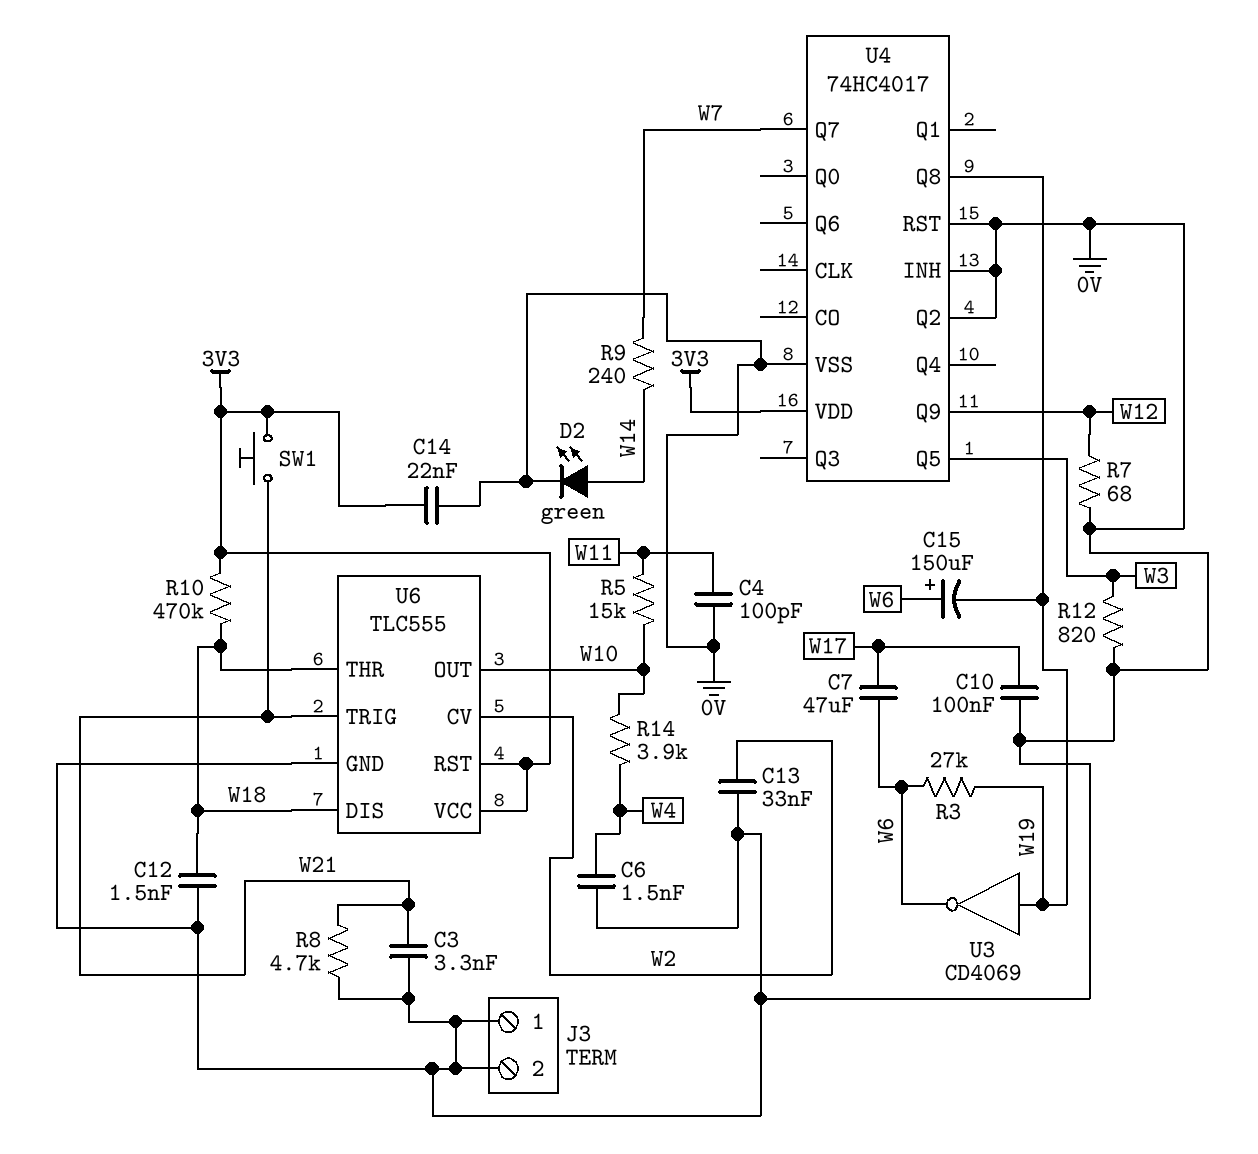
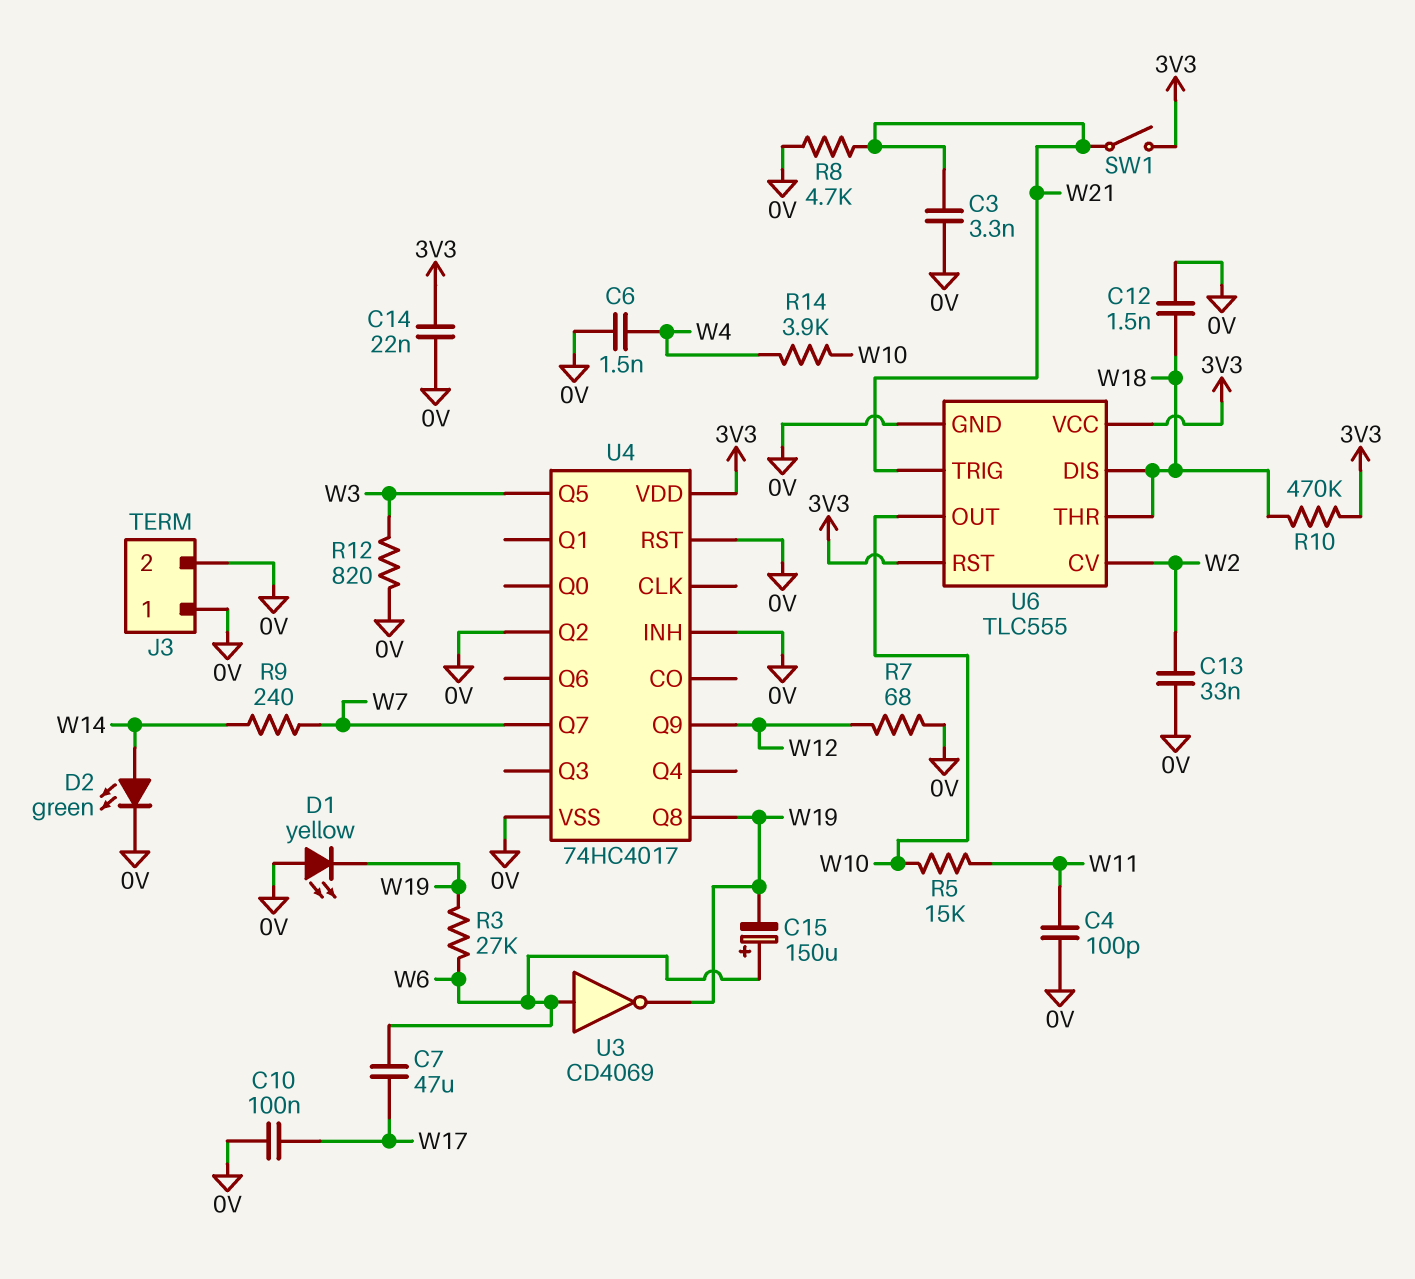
D1: none -> LED yellow (A 0V, K W19)
SW1: button (3V3, W21) -> switch (3V3, W21)
U3: NOT CD4069 (in W19, out W6) -> NOT CD4069 (in W6, out W19)

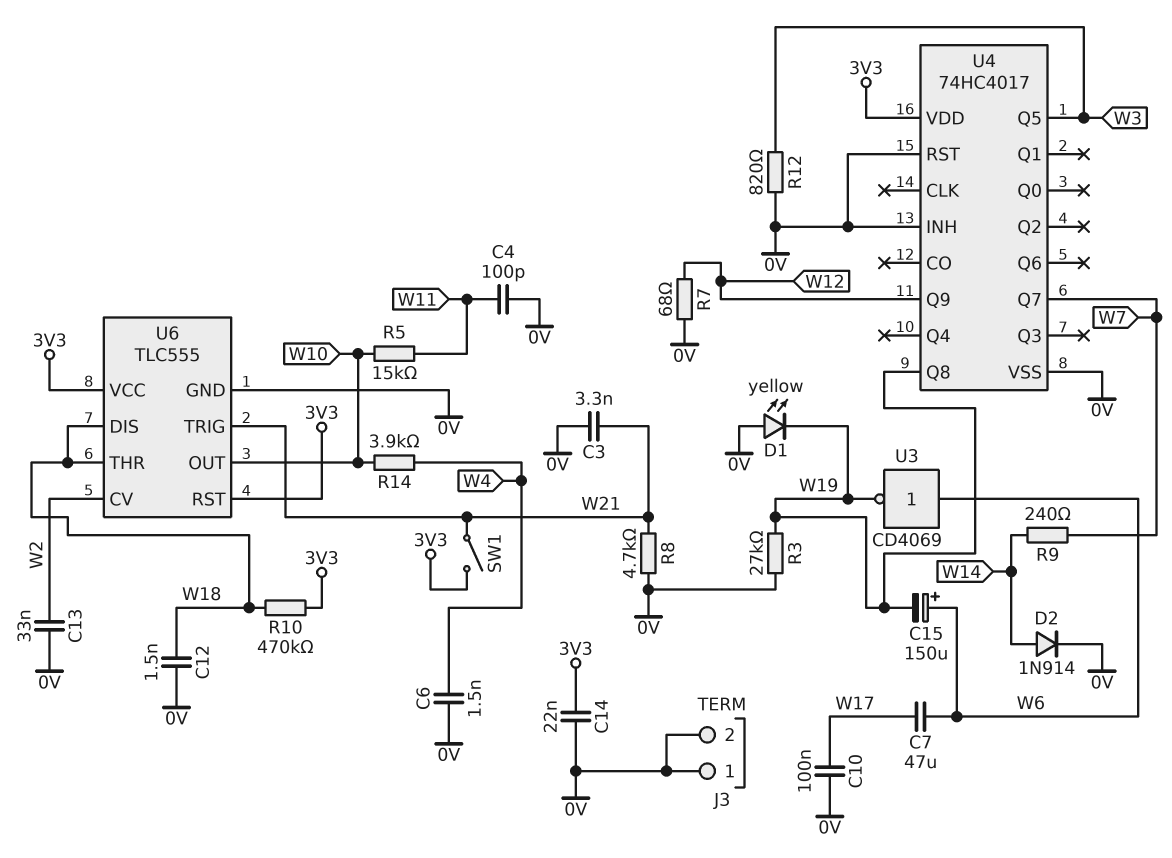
D2: LED green (A W14, K 0V) -> diode 1N914 (A W14, K 0V)
R3: 27k (W6, W19) -> 27k (0V, W19)
U4 pin Q2: 0V -> none

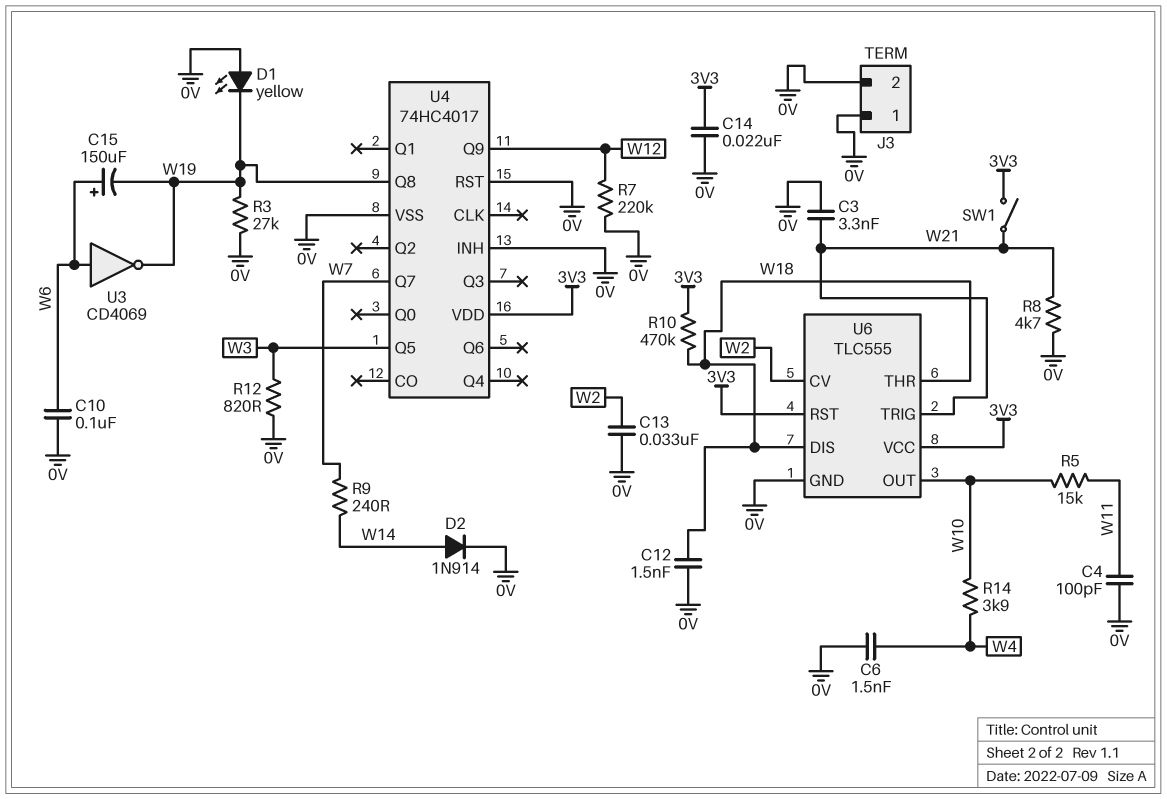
C7: 47uF (W6, W17) -> none
C10: 100nF (0V, W17) -> 100nF (0V, W6)
R7: 68 (0V, W12) -> 220k (0V, W12)

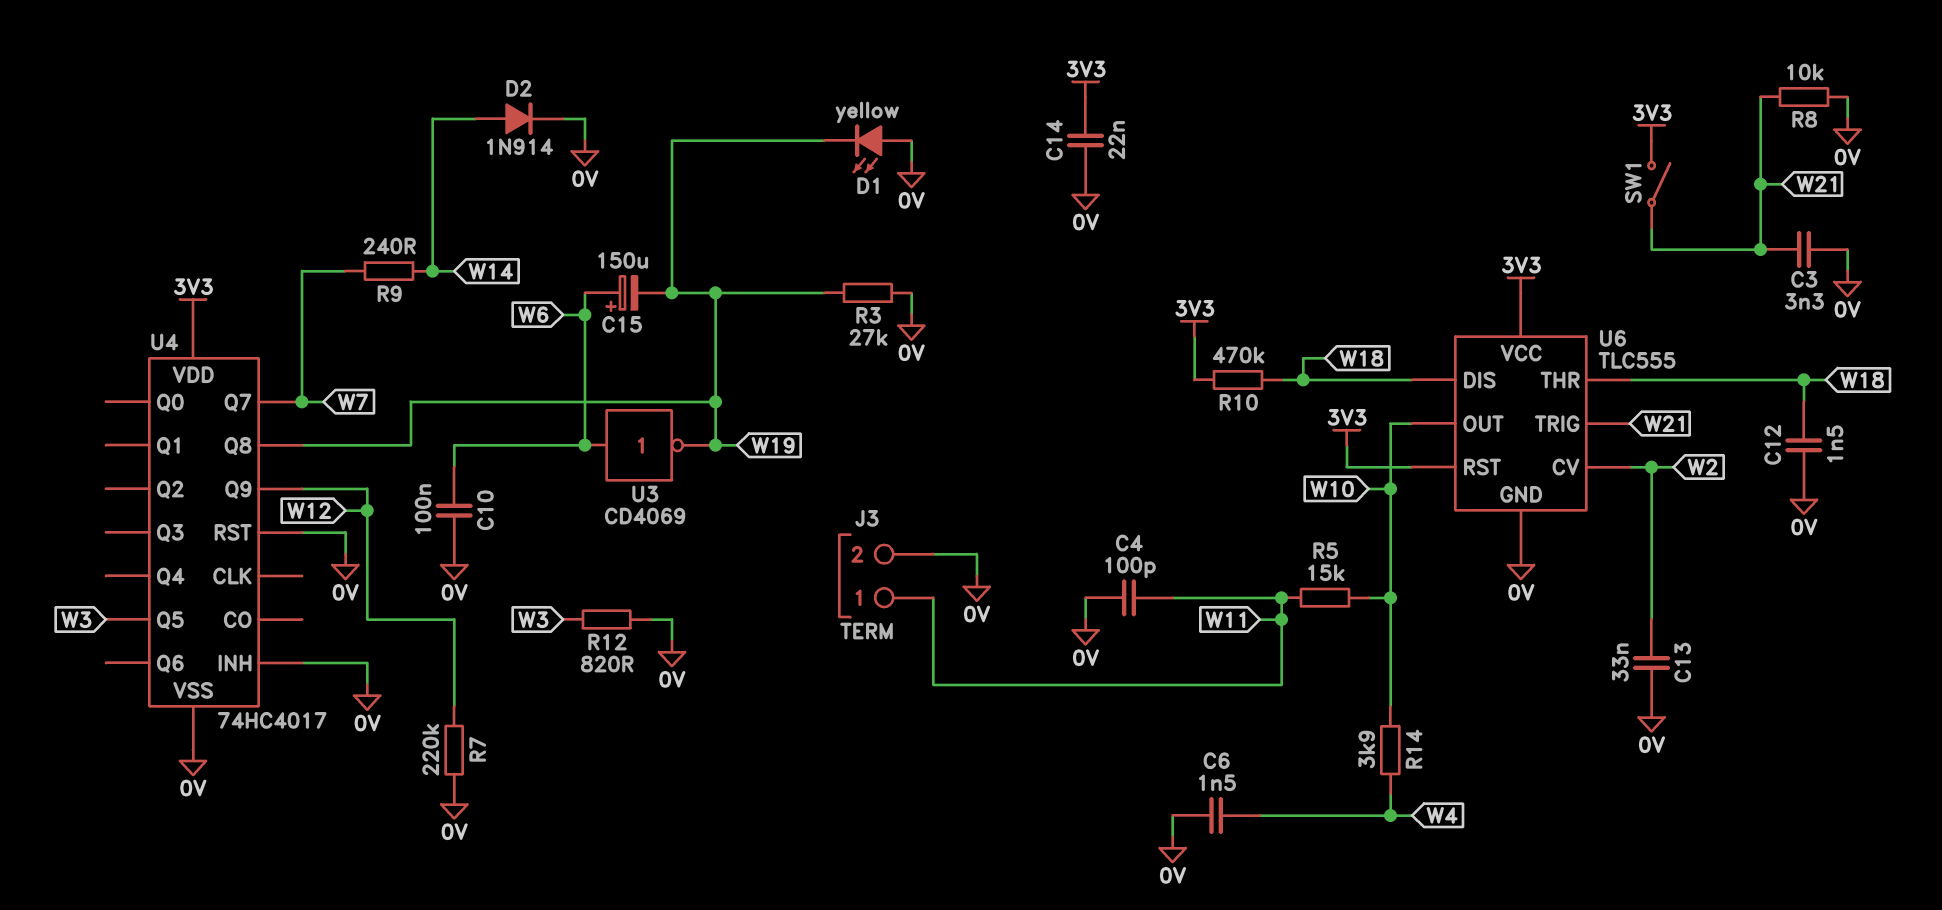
J3 pin 1: 0V -> W11
R8: 4.7k (0V, W21) -> 10k (0V, W21)

